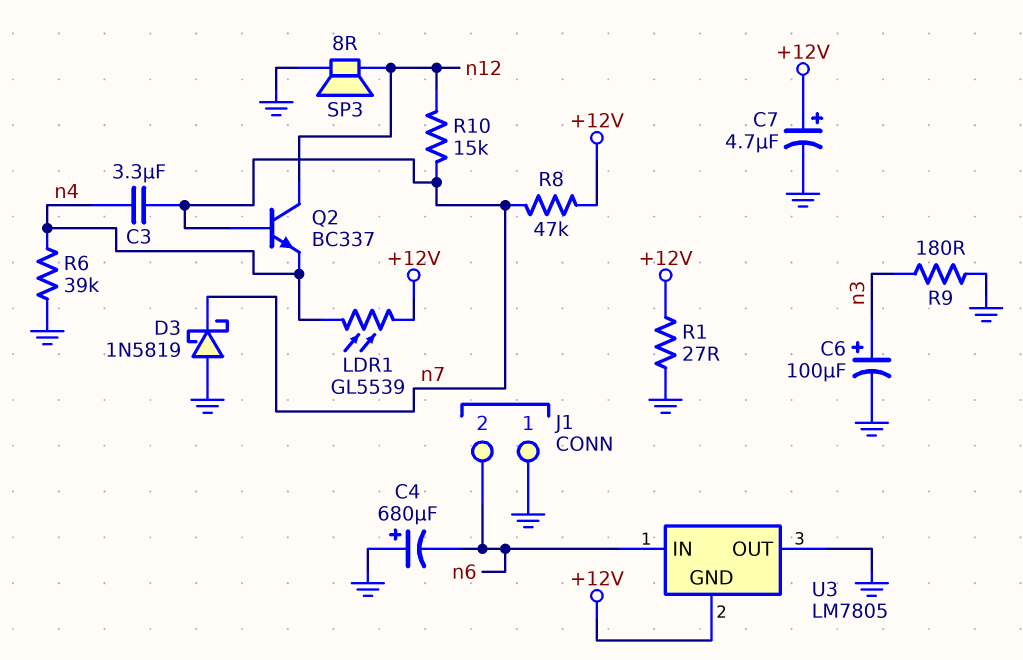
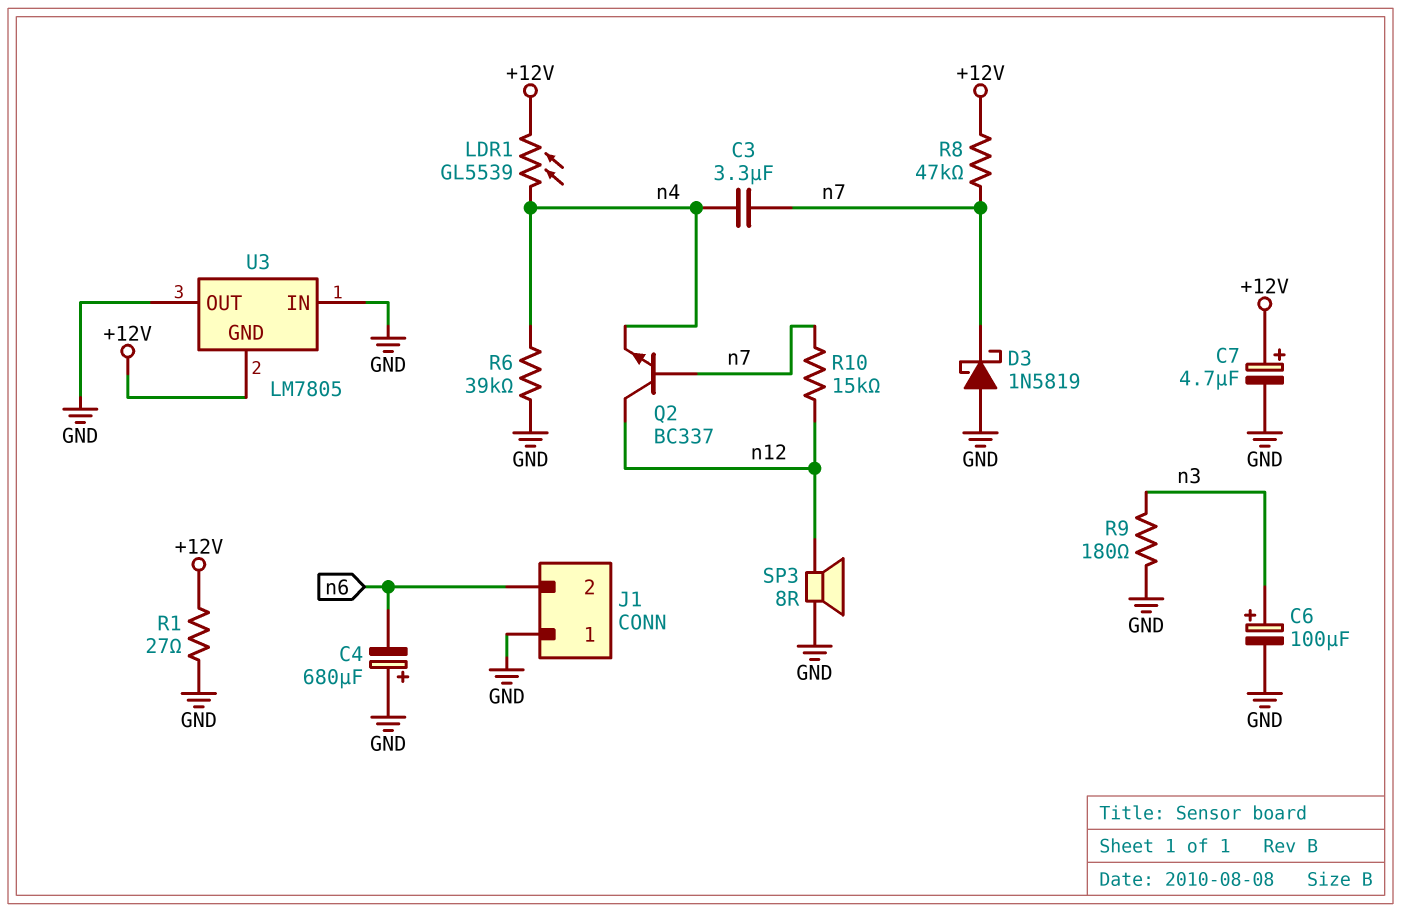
U3 pin IN: n6 -> GND

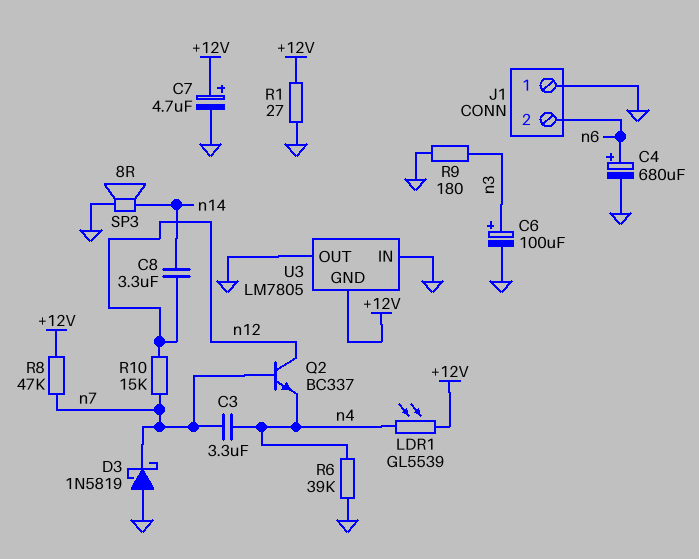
C4: 680uF (plus GND, minus n6) -> 680uF (plus n6, minus GND)
C8: none -> 3.3uF (n12, n14)
SP3: speaker 8R (GND, n12) -> speaker 8R (GND, n14)

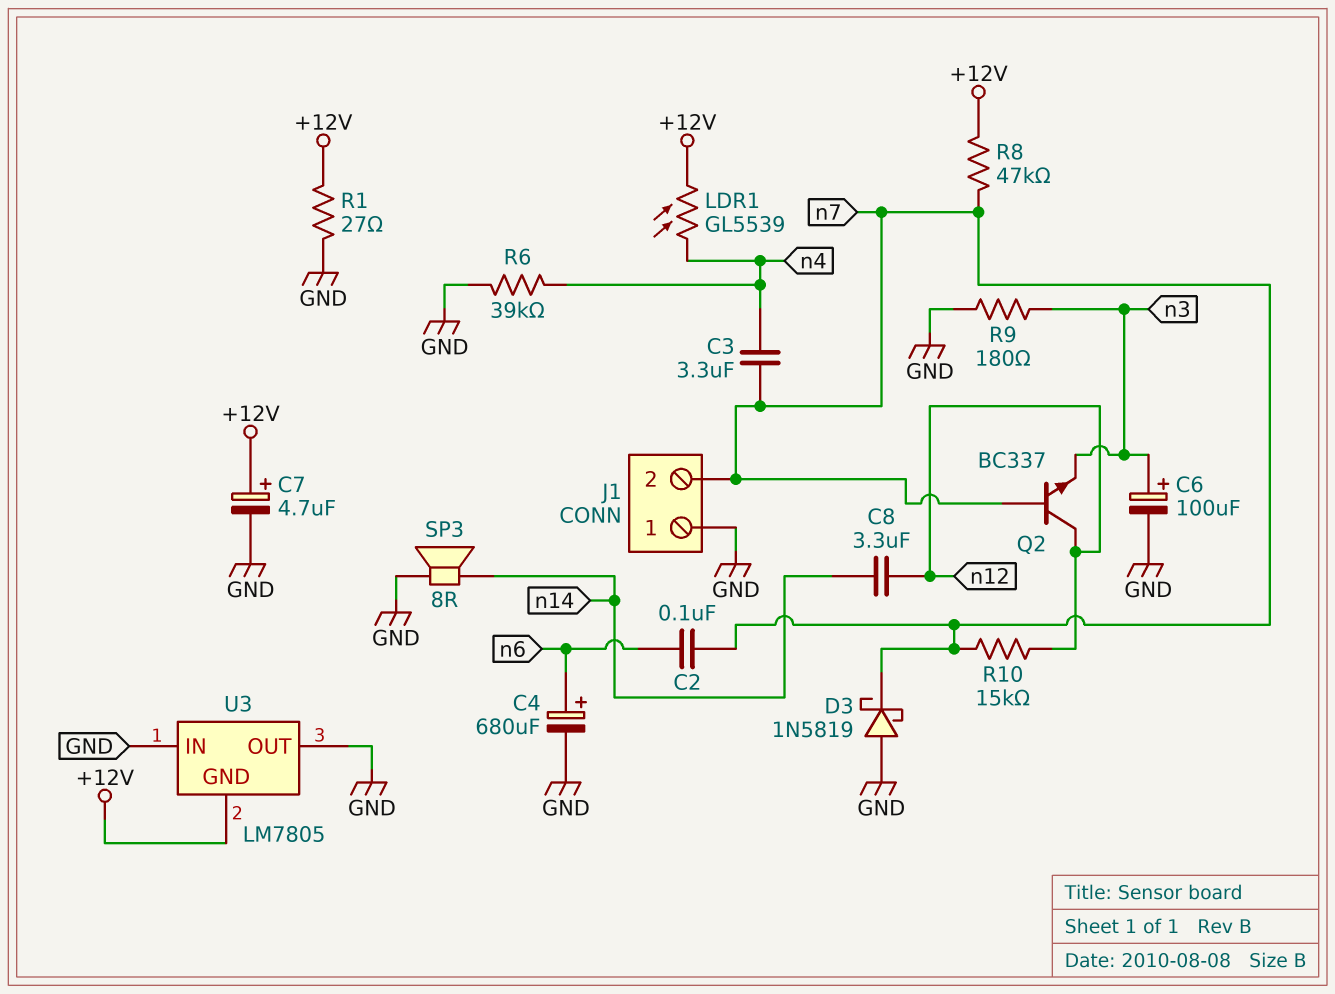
C2: none -> 100nF (n6, n7)
J1 pin 2: n6 -> n7
Q2: NPN BC337 (B n7, C n12, E n4) -> NPN BC337 (B n7, C n12, E n3)

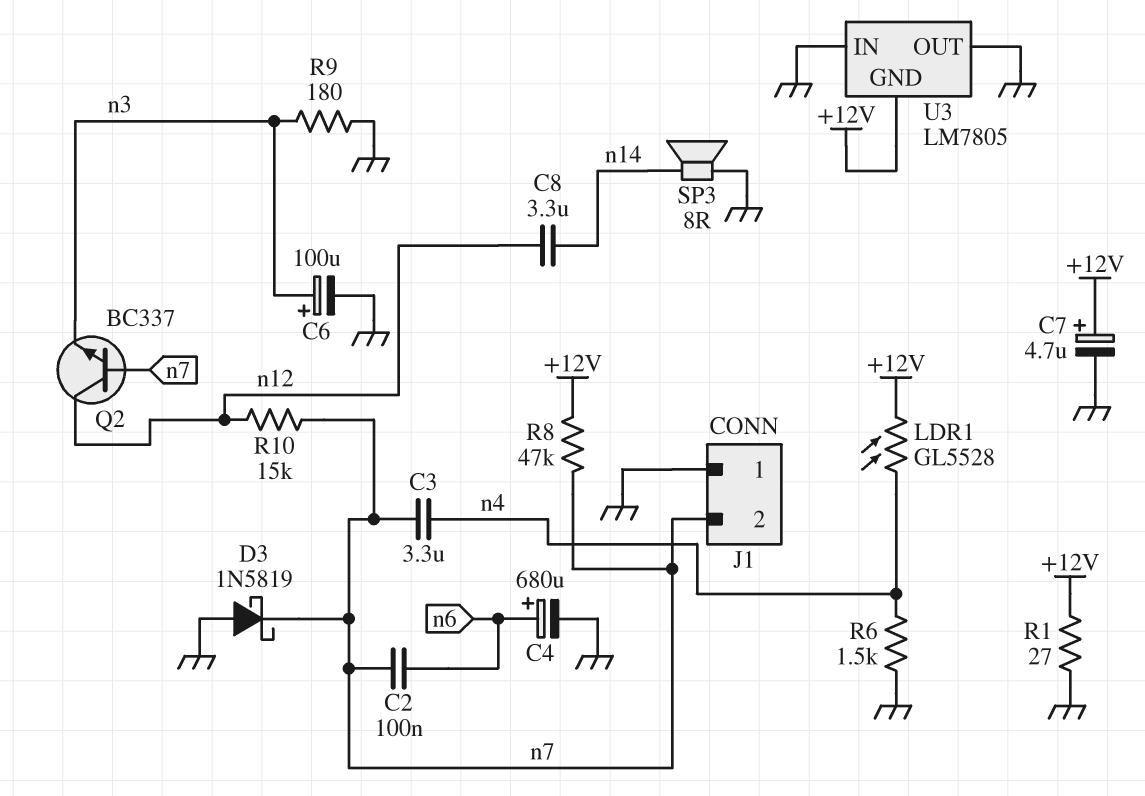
LDR1: GL5539 (+12V, n4) -> GL5528 (+12V, n4)
R6: 39k (GND, n4) -> 1.5k (GND, n4)

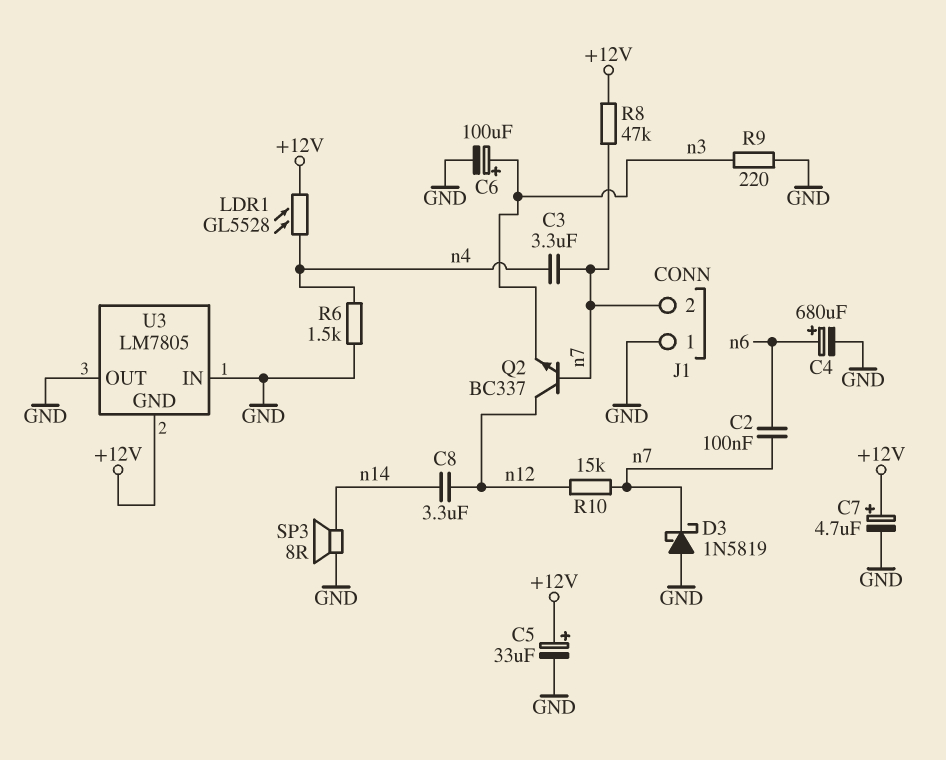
C5: none -> 33uF (plus +12V, minus GND)
R1: 27 (+12V, GND) -> none
R9: 180 (GND, n3) -> 220 (GND, n3)

